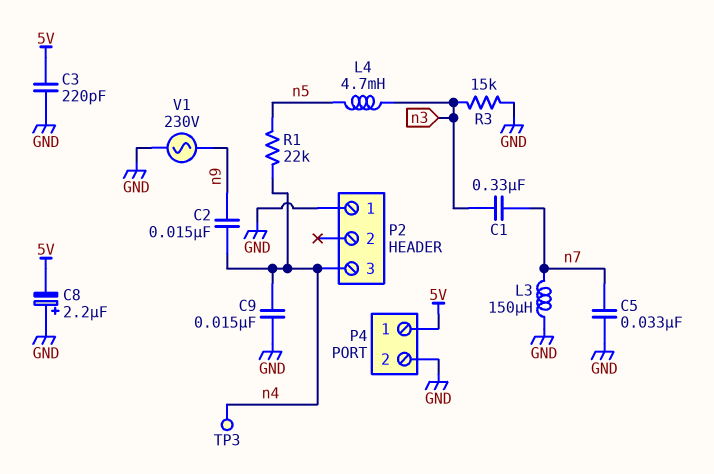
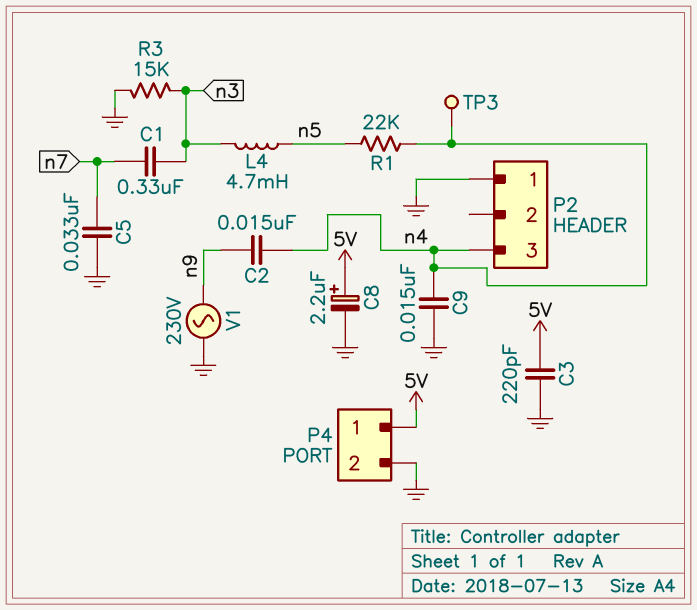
C8: 2.2uF (plus GND, minus 5V) -> 2.2uF (plus 5V, minus GND)
L3: 150uH (GND, n7) -> none

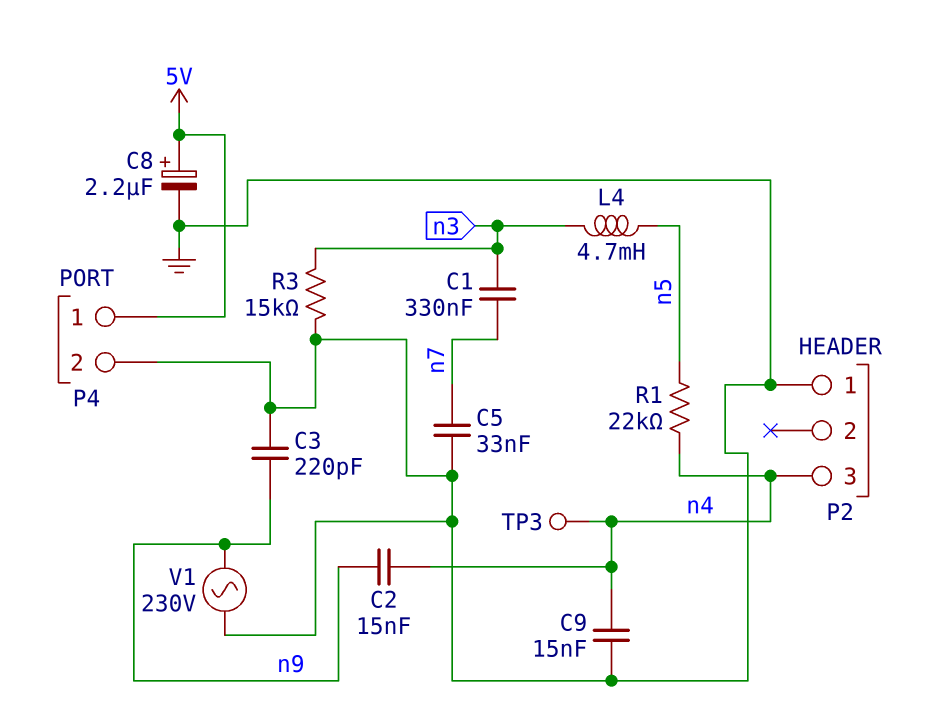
C3: 220pF (5V, GND) -> 220pF (GND, n9)

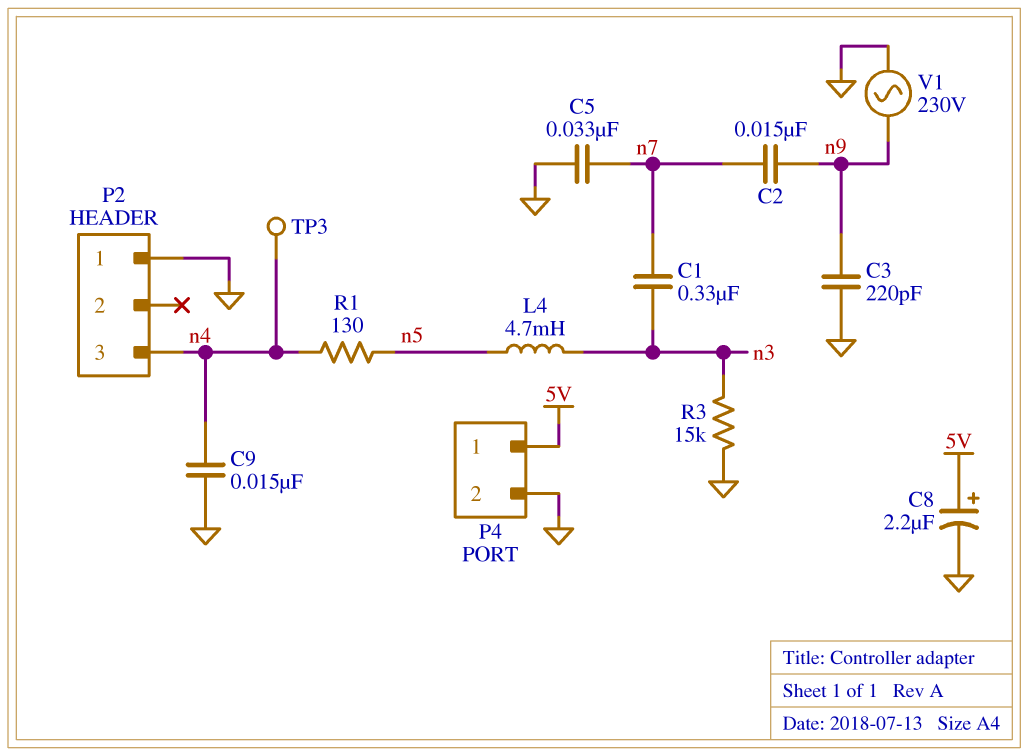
C2: 15nF (n4, n9) -> 15nF (n7, n9)
R1: 22k (n4, n5) -> 130 (n4, n5)

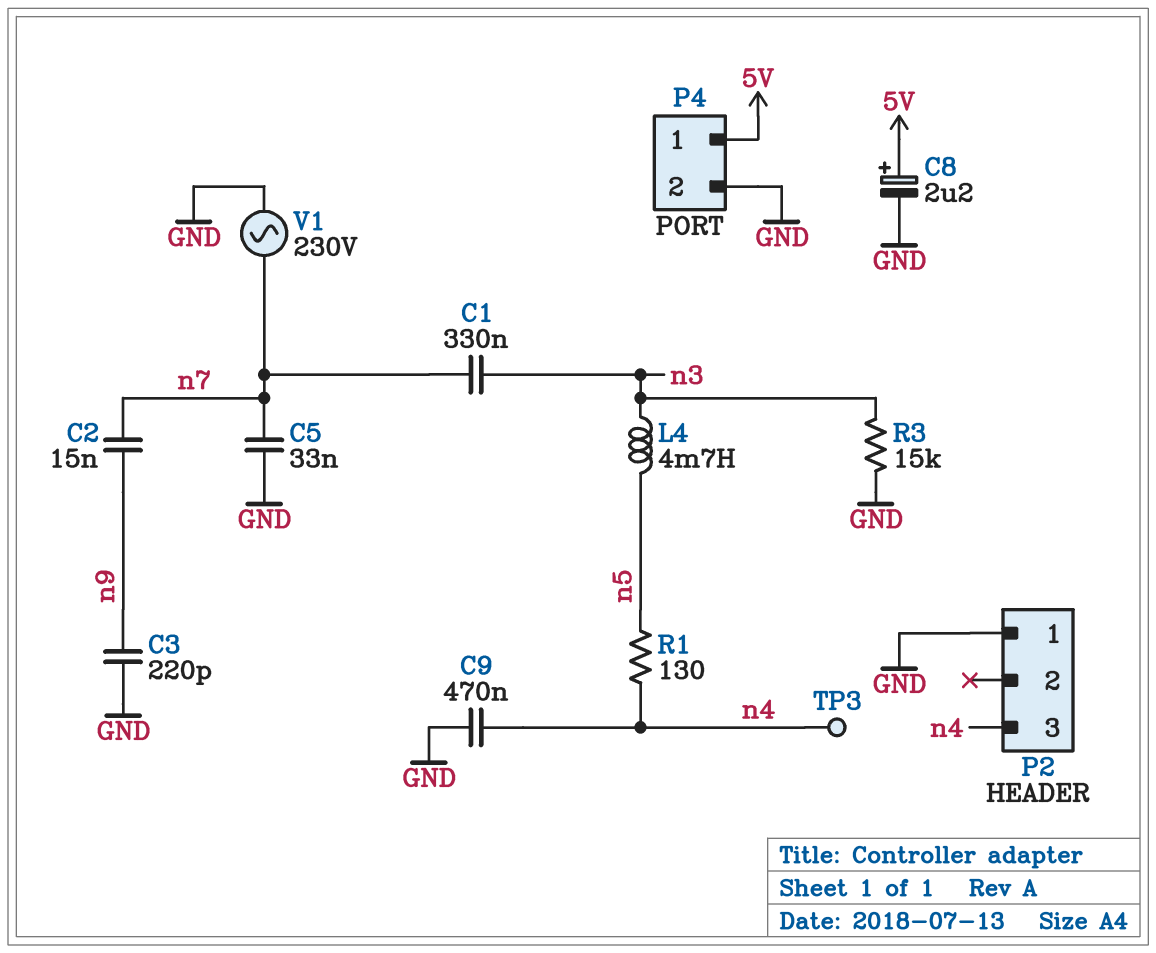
C9: 15nF (GND, n4) -> 470nF (GND, n4)
V1: AC 230V (GND, n9) -> AC 230V (GND, n7)

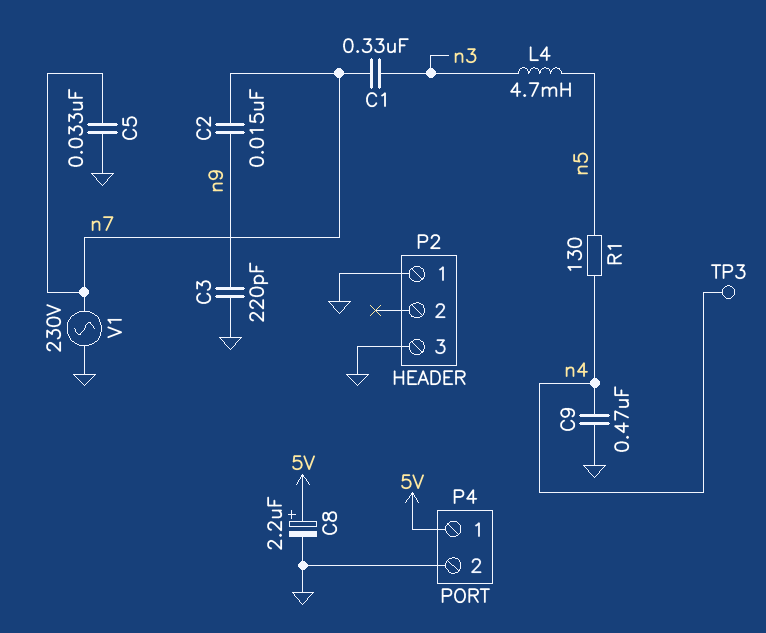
P2 pin 3: n4 -> GND
R3: 15k (GND, n3) -> none

